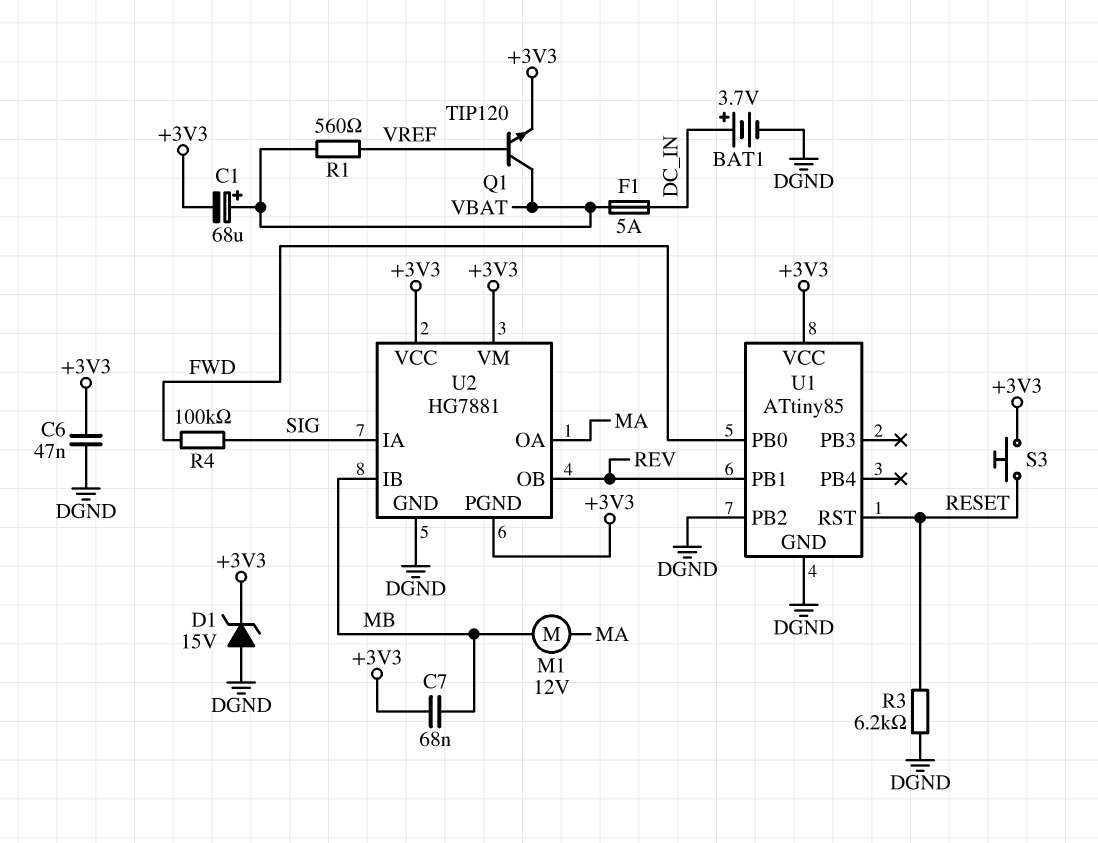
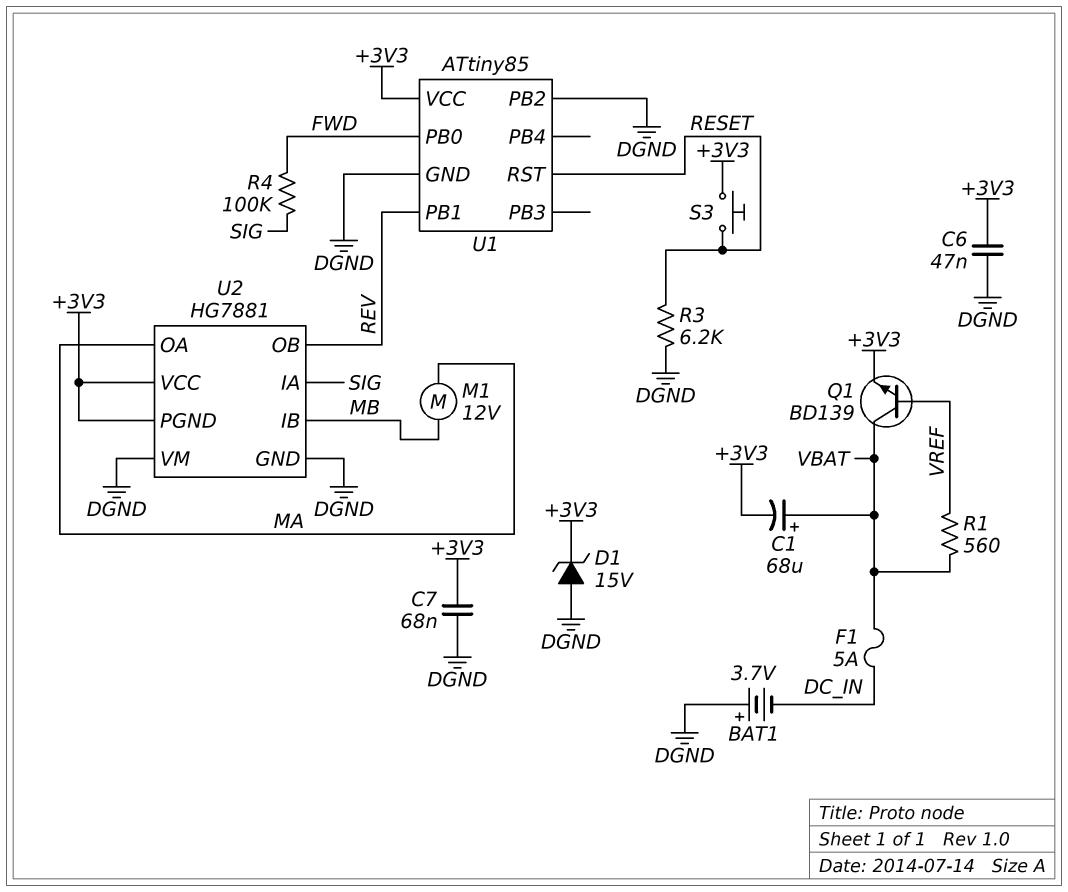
BAT1: 3.7V (plus DC_IN, minus DGND) -> 3.7V (plus DGND, minus DC_IN)
C7: 68nF (+3V3, MB) -> 68nF (+3V3, DGND)
Q1: NPN TIP120 (B VREF, C VBAT, E +3V3) -> NPN BD139 (B VREF, C VBAT, E +3V3)
U2 pin VM: +3V3 -> DGND

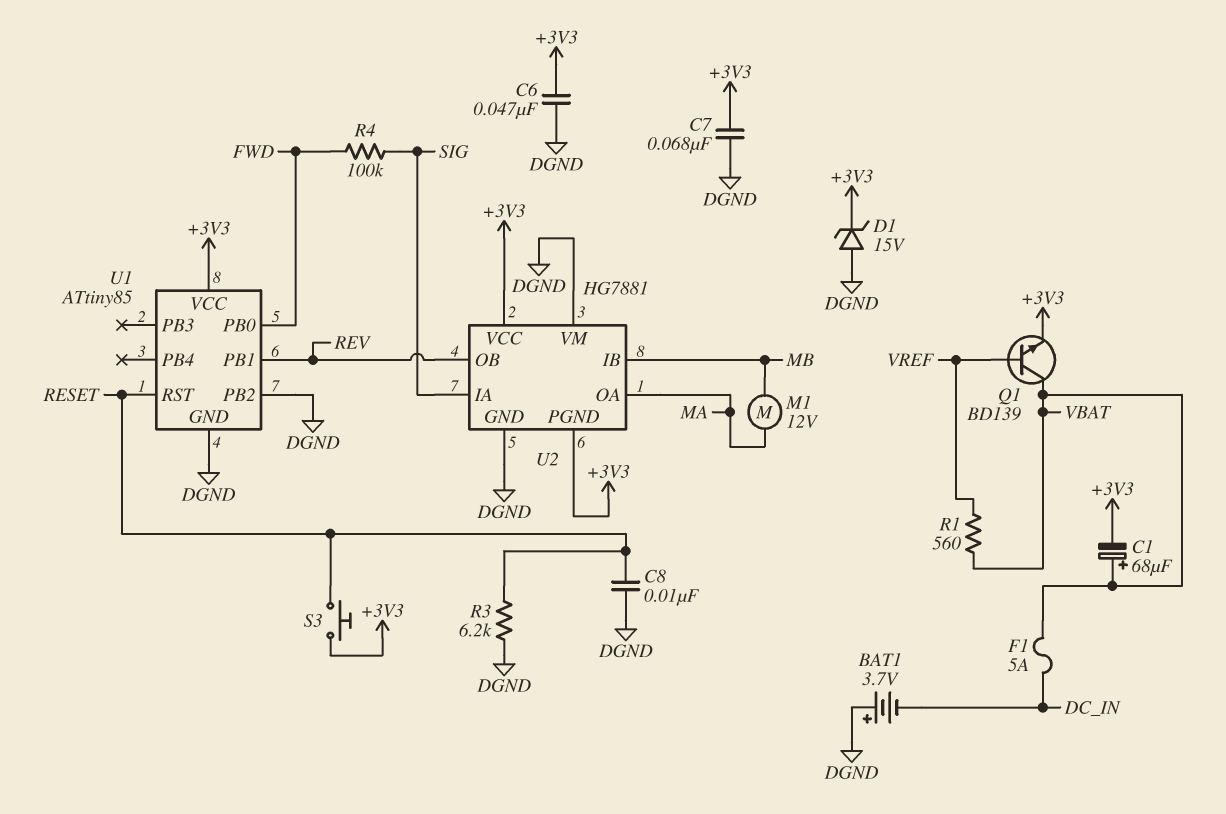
C8: none -> 10nF (DGND, RESET)

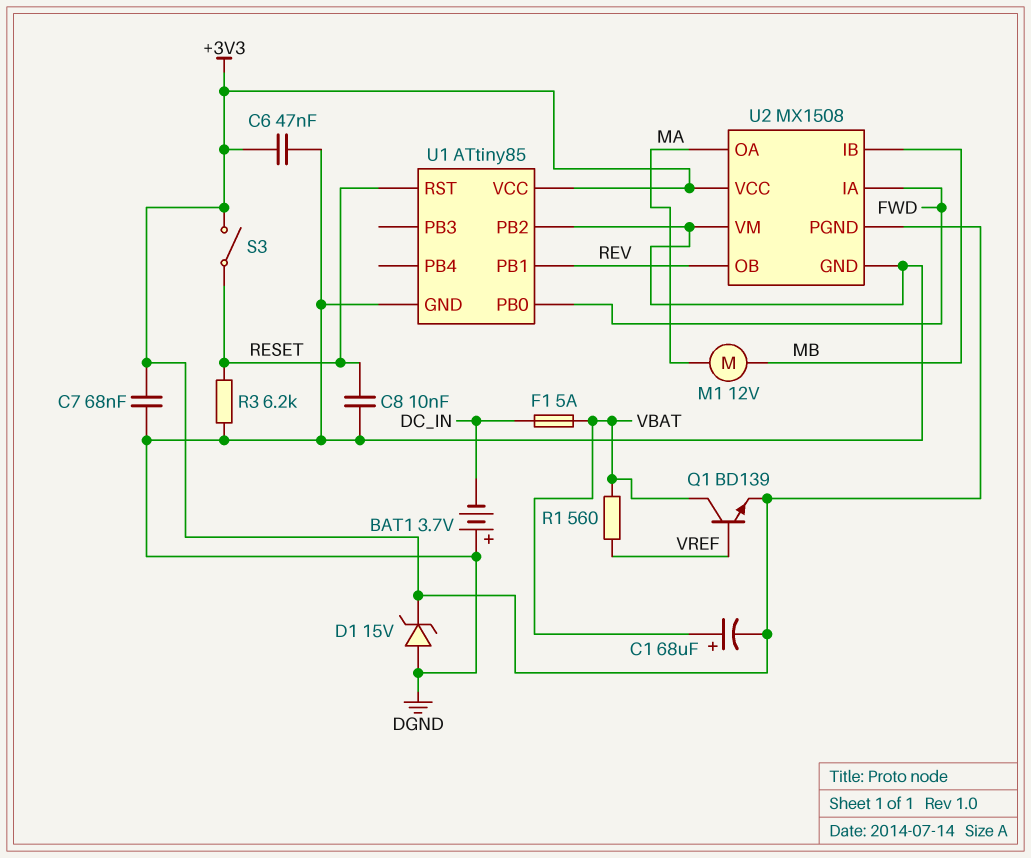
R4: 100k (FWD, SIG) -> none
S3: button (+3V3, RESET) -> switch (+3V3, RESET)
U2: HG7881 -> MX1508
U2 pin IA: SIG -> FWD

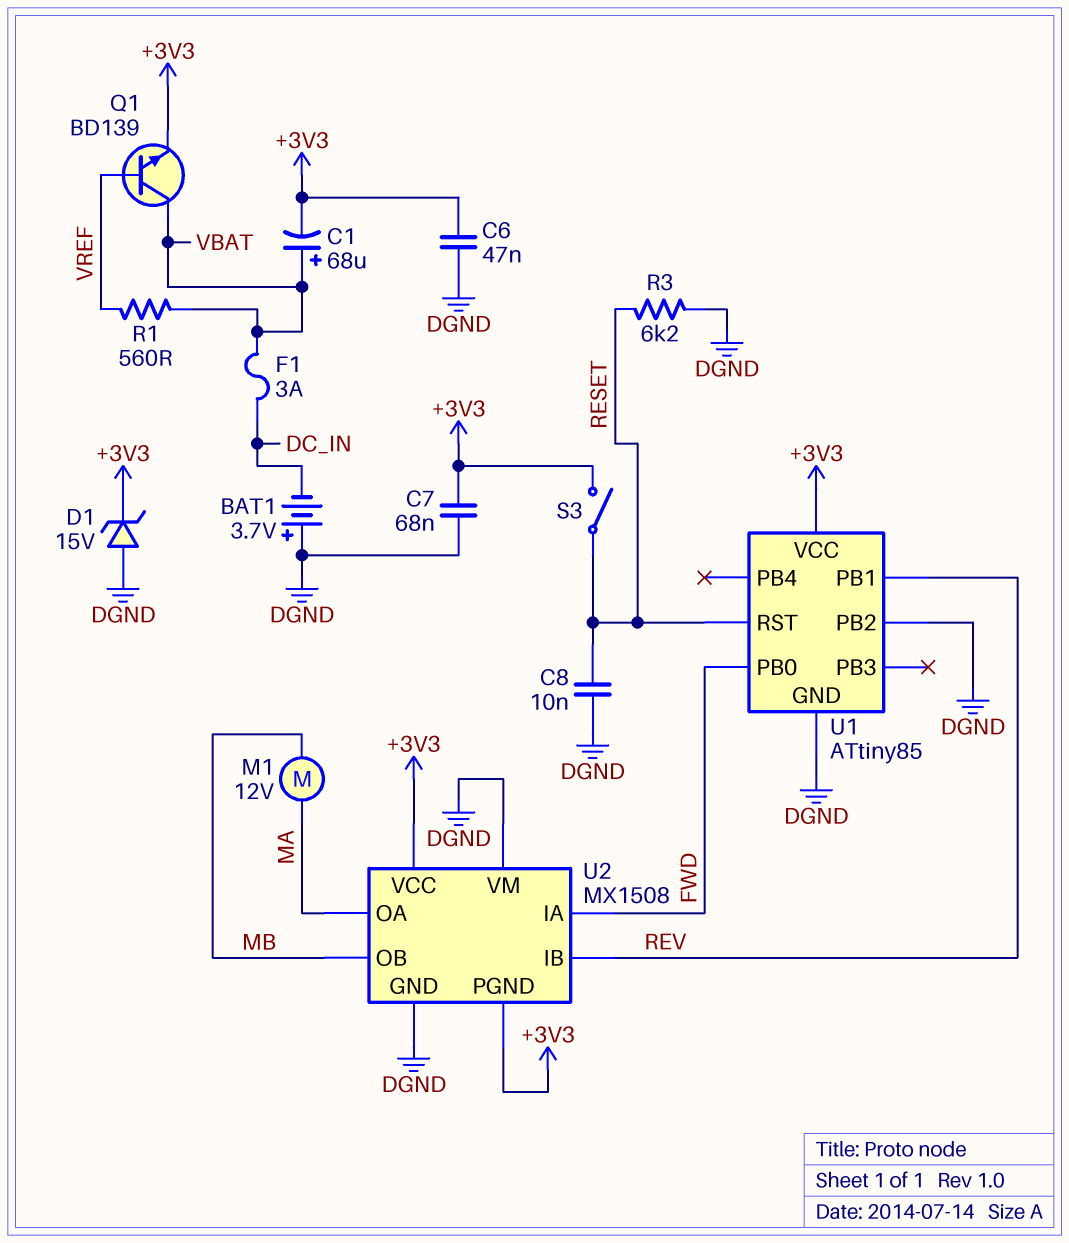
F1: 5A (DC_IN, VBAT) -> 3A (DC_IN, VBAT)
U2 pin IB: MB -> REV
U2 pin OB: REV -> MB

